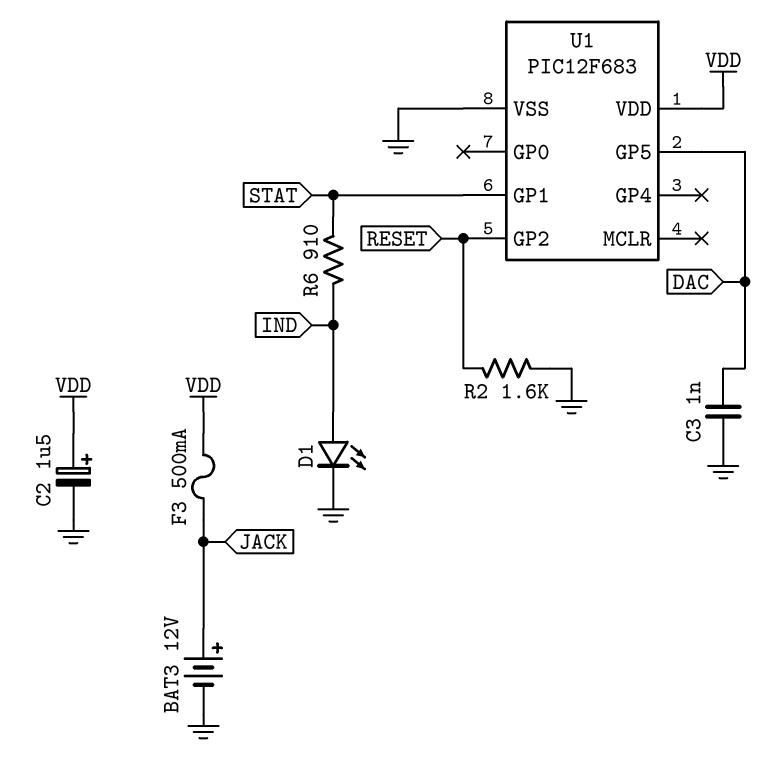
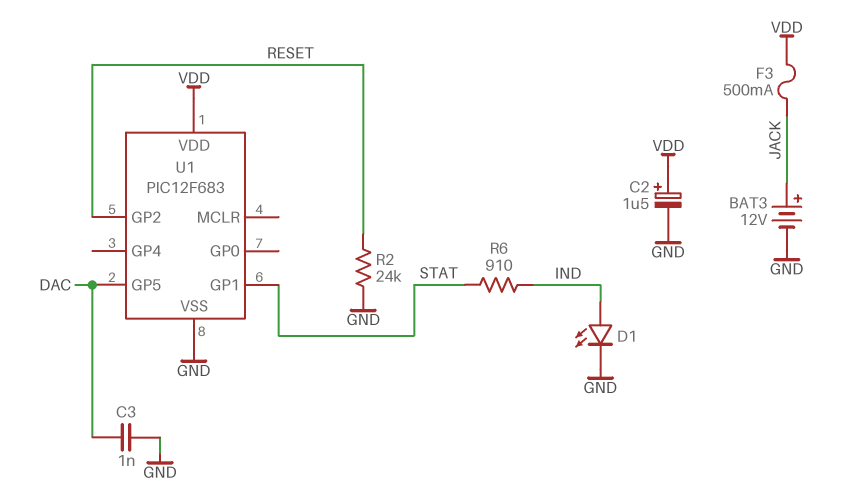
R2: 1.6k (GND, RESET) -> 24k (GND, RESET)

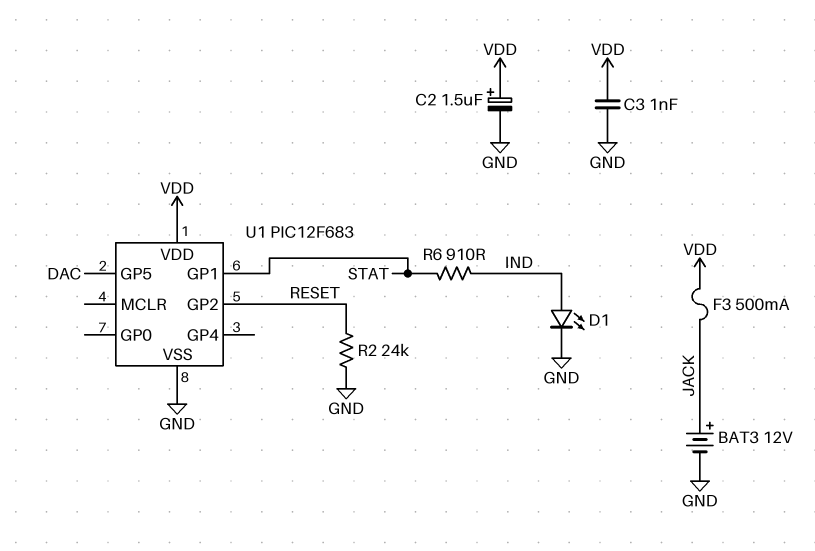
C3: 1nF (DAC, GND) -> 1nF (GND, VDD)

